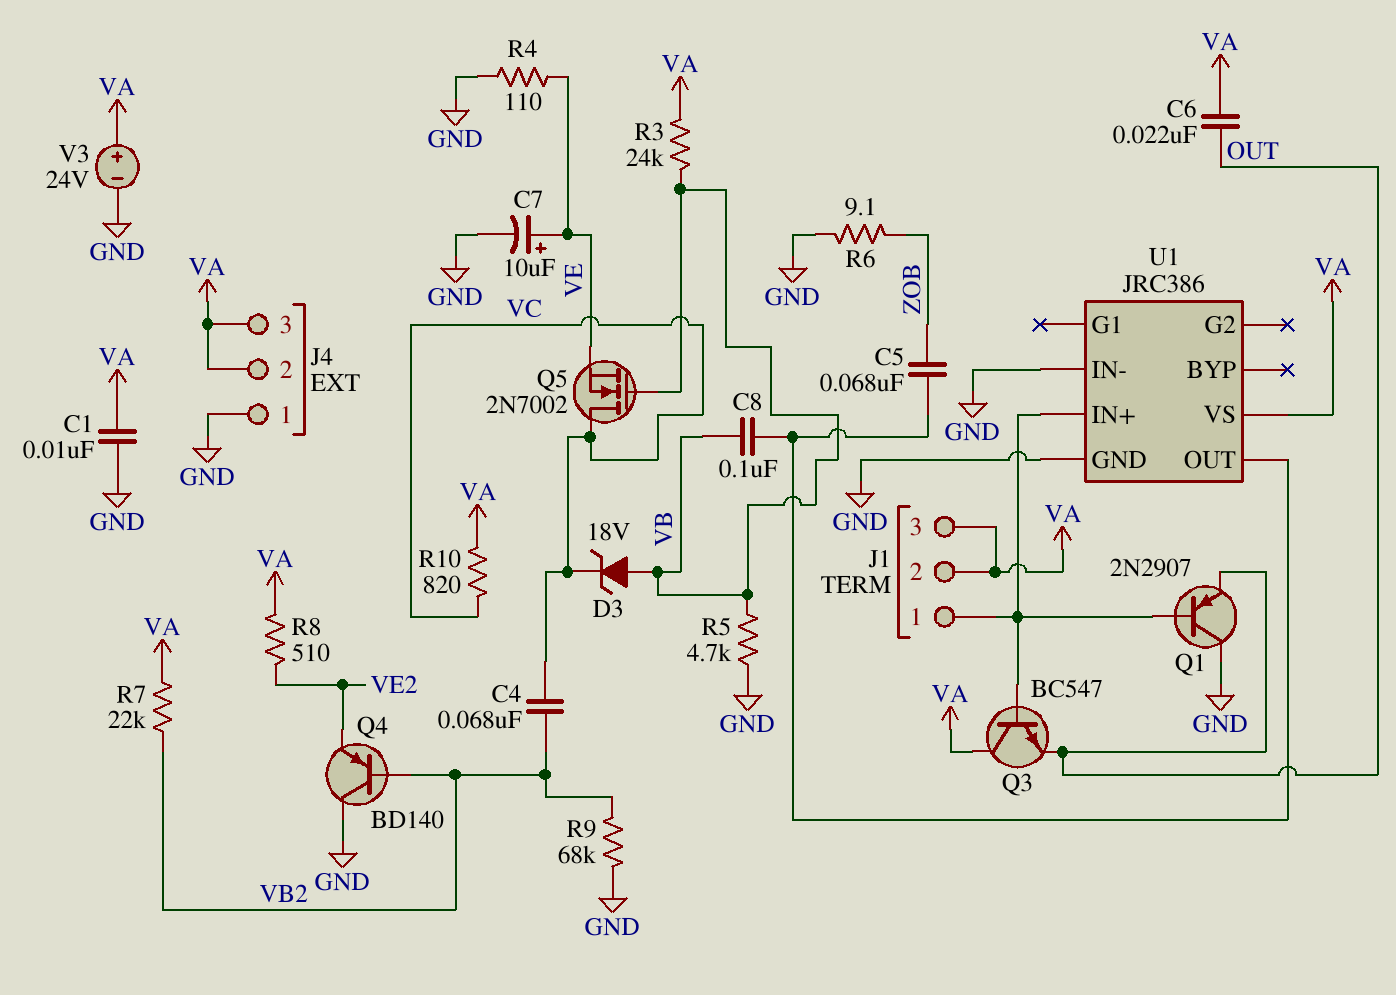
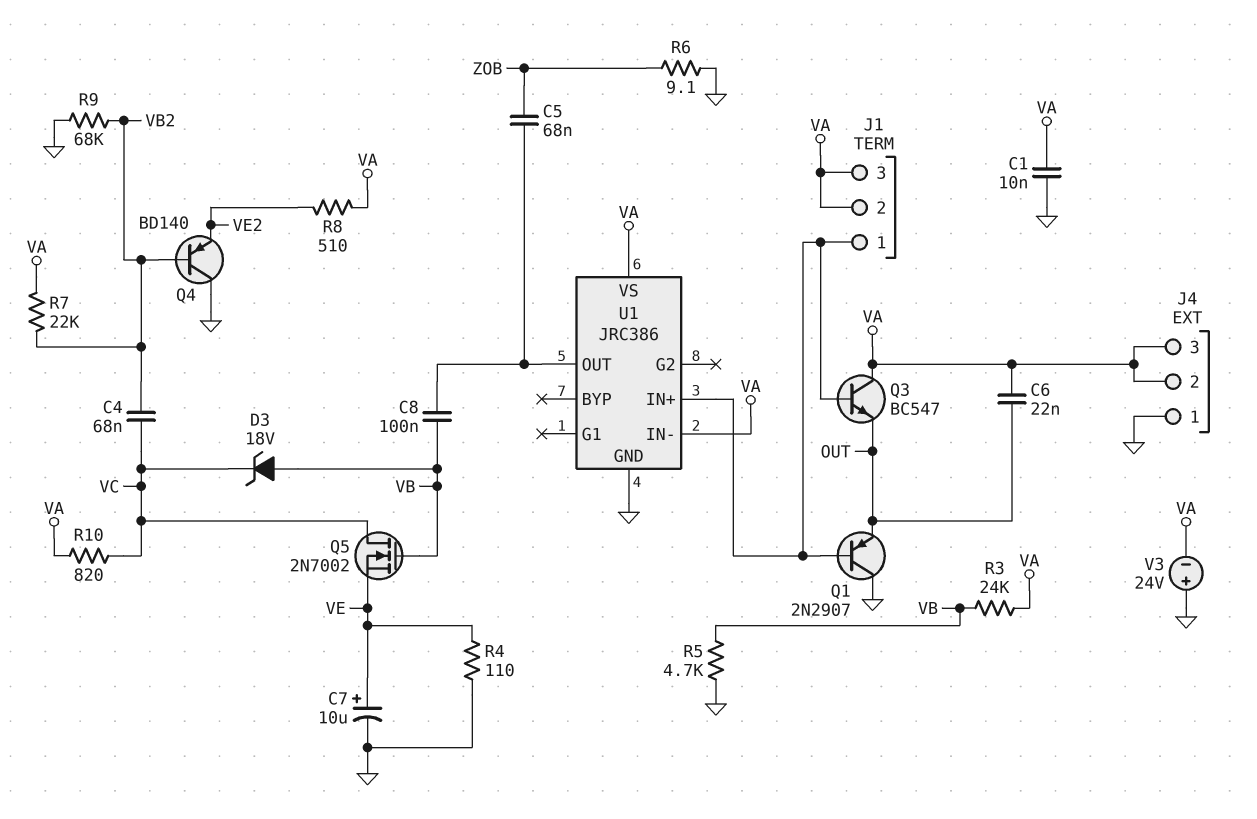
U1 pin IN-: GND -> VA
V3: 24V (plus VA, minus GND) -> 24V (plus GND, minus VA)

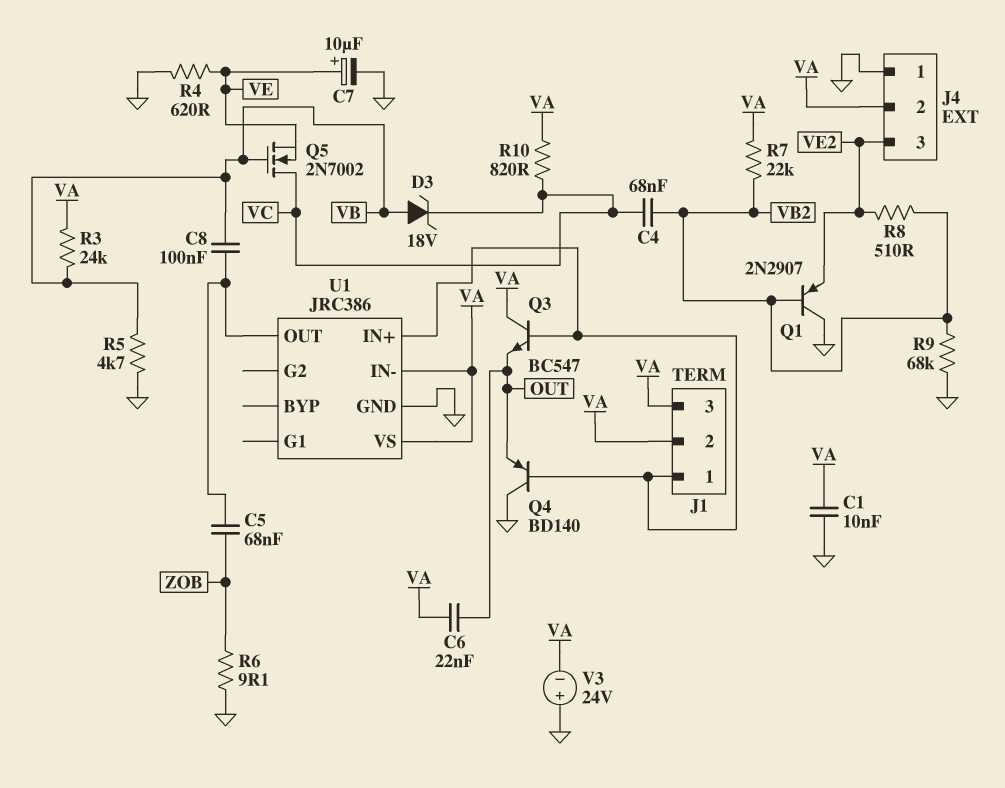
J4 pin 3: VA -> VE2
Q1: PNP 2N2907 (B J1/1, C GND, E OUT) -> PNP 2N2907 (B VB2, C GND, E VE2)
Q4: PNP BD140 (B VB2, C GND, E VE2) -> PNP BD140 (B J1/1, C GND, E OUT)
R4: 110 (GND, VE) -> 620 (GND, VE)
R8: 510 (VA, VE2) -> 510 (VB2, VE2)

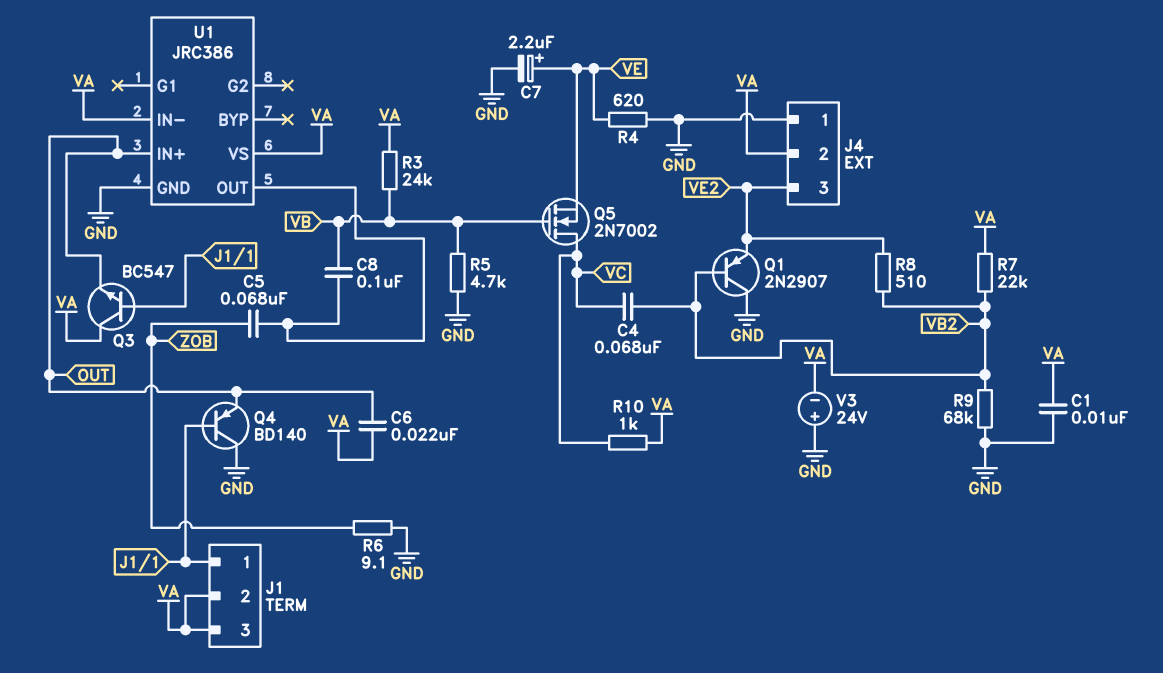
C7: 10uF (plus VE, minus GND) -> 2.2uF (plus VE, minus GND)
D3: zener 18V (A VB, K VC) -> none
R10: 820 (VA, VC) -> 1k (VA, VC)
U1 pin IN+: J1/1 -> OUT

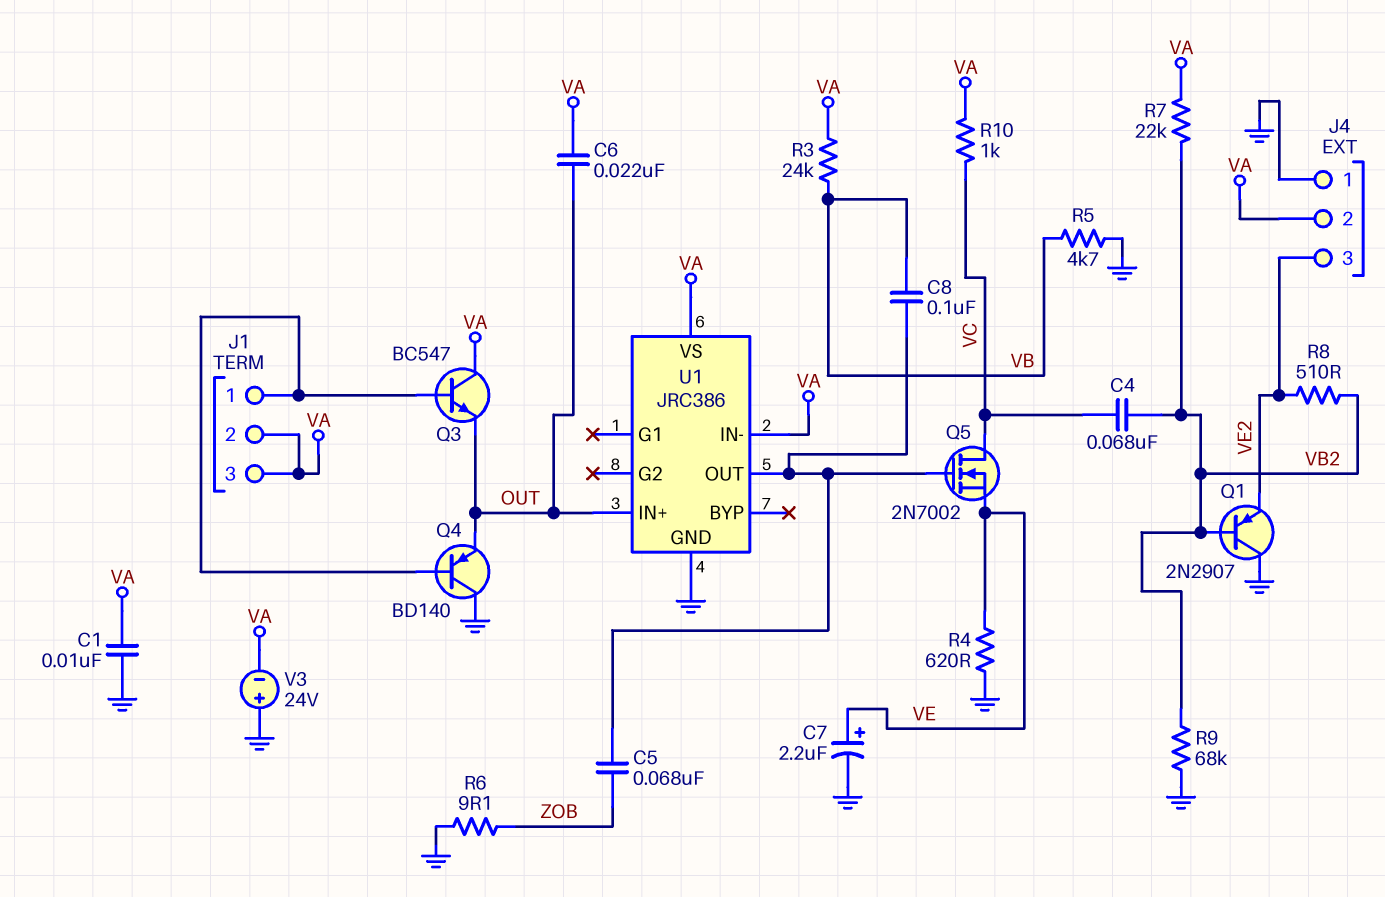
Q5: NMOS 2N7002 (G VB, D VC, S VE) -> NMOS 2N7002 (G U1/OUT, D VC, S VE)

